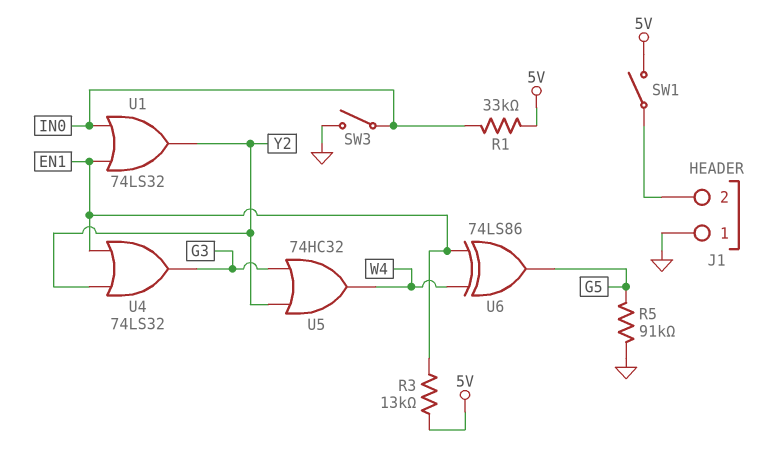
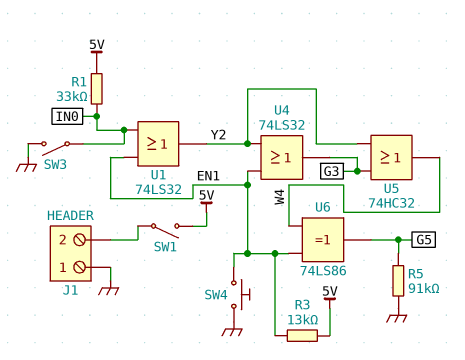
SW4: none -> button (EN1, GND)

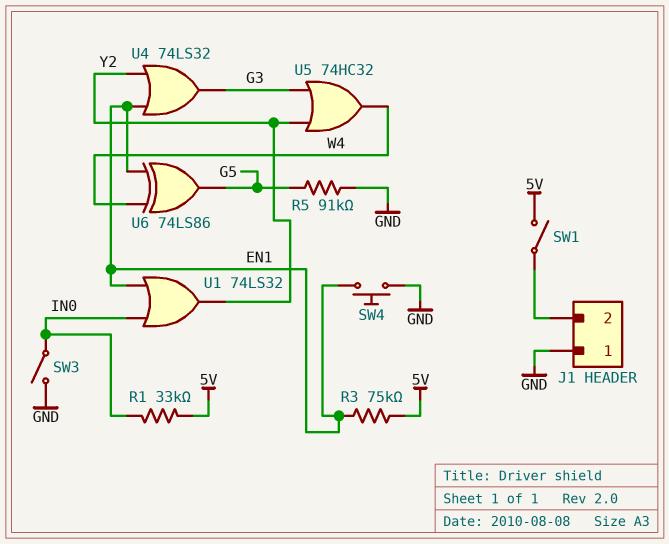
R3: 13k (5V, EN1) -> 75k (5V, EN1)

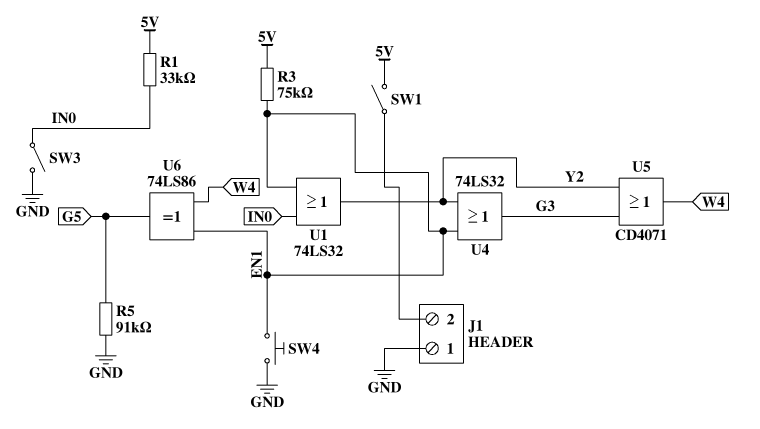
U5: OR 74HC32 (in G3, in Y2, out W4) -> OR CD4071 (in G3, in Y2, out W4)

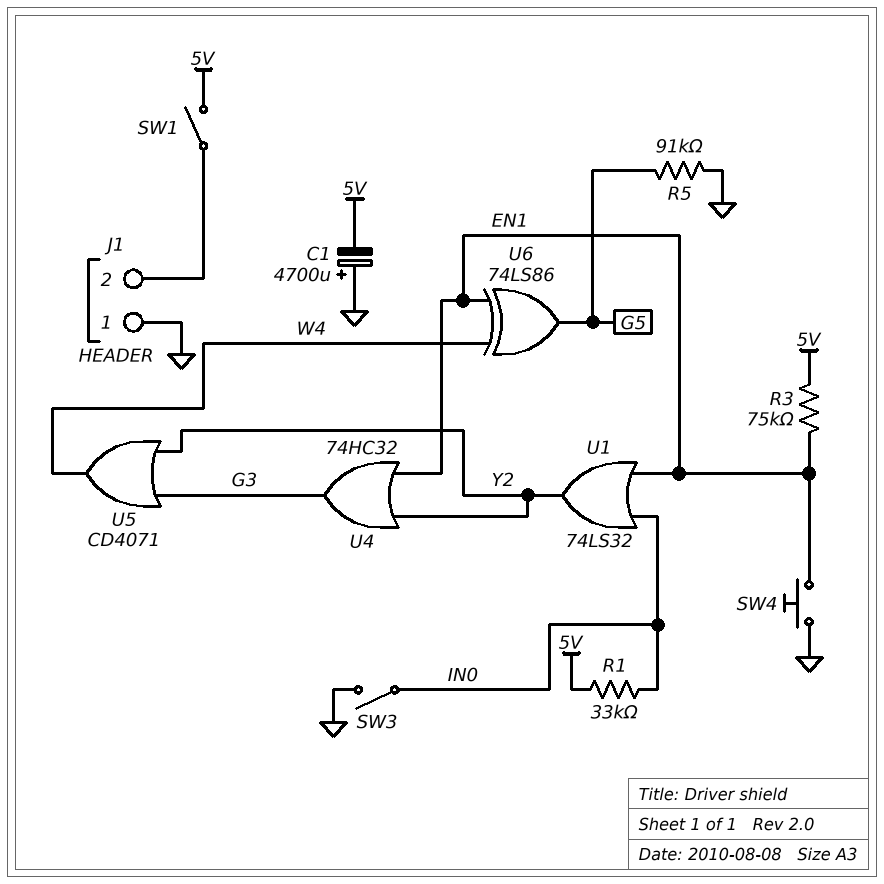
C1: none -> 4700uF (plus GND, minus 5V)
U4: OR 74LS32 (in EN1, in Y2, out G3) -> OR 74HC32 (in EN1, in Y2, out G3)

